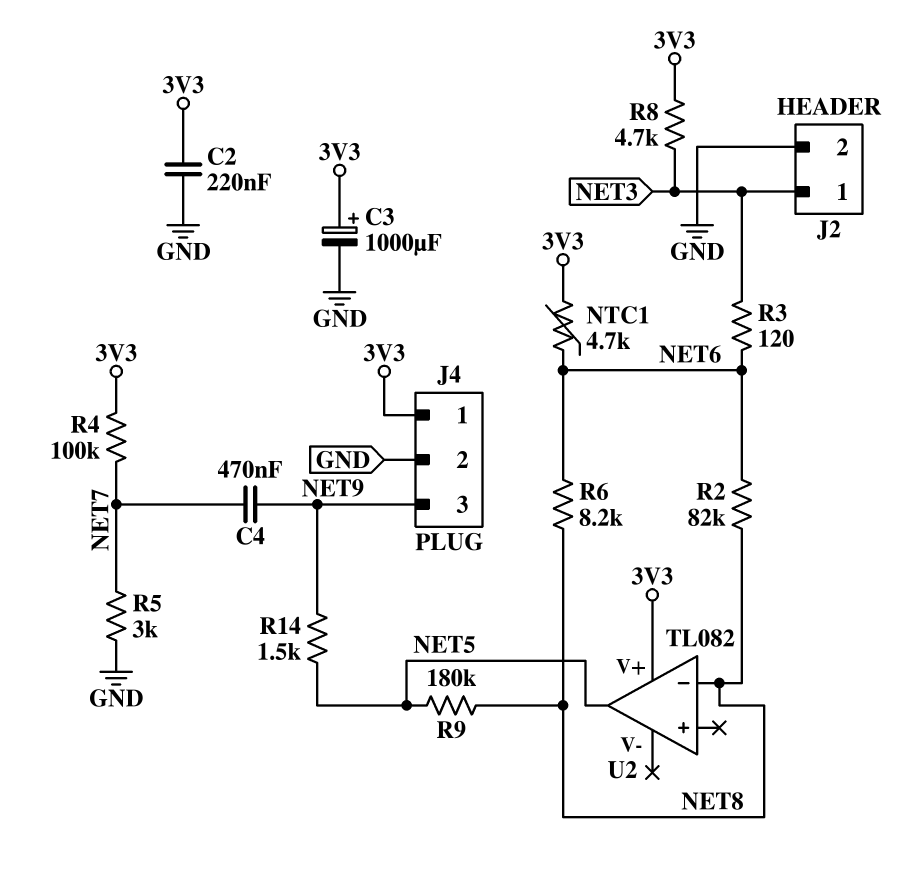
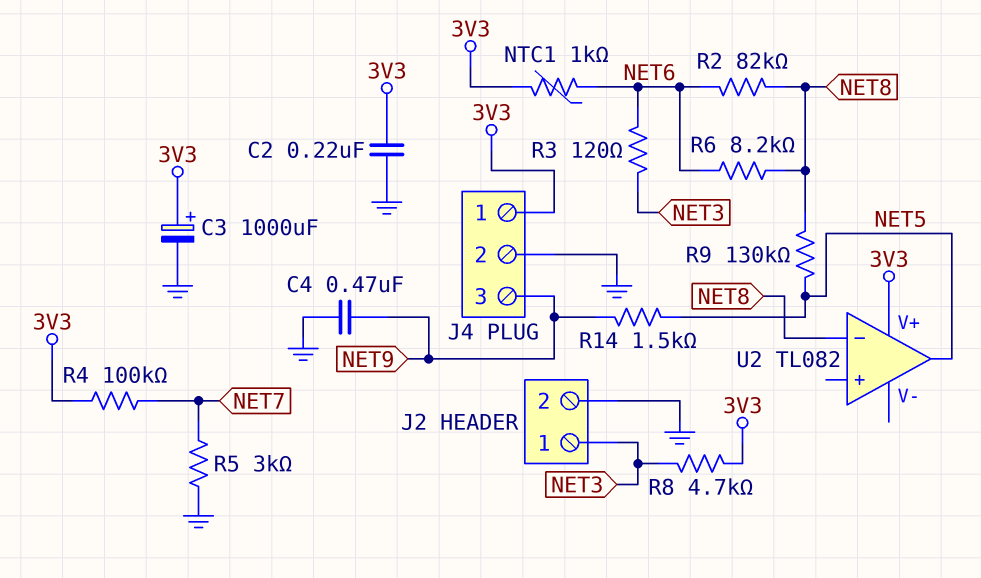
C4: 470nF (NET7, NET9) -> 470nF (GND, NET9)
NTC1: 4.7k (3V3, NET6) -> 1k (3V3, NET6)
R9: 180k (NET5, NET8) -> 130k (NET5, NET8)

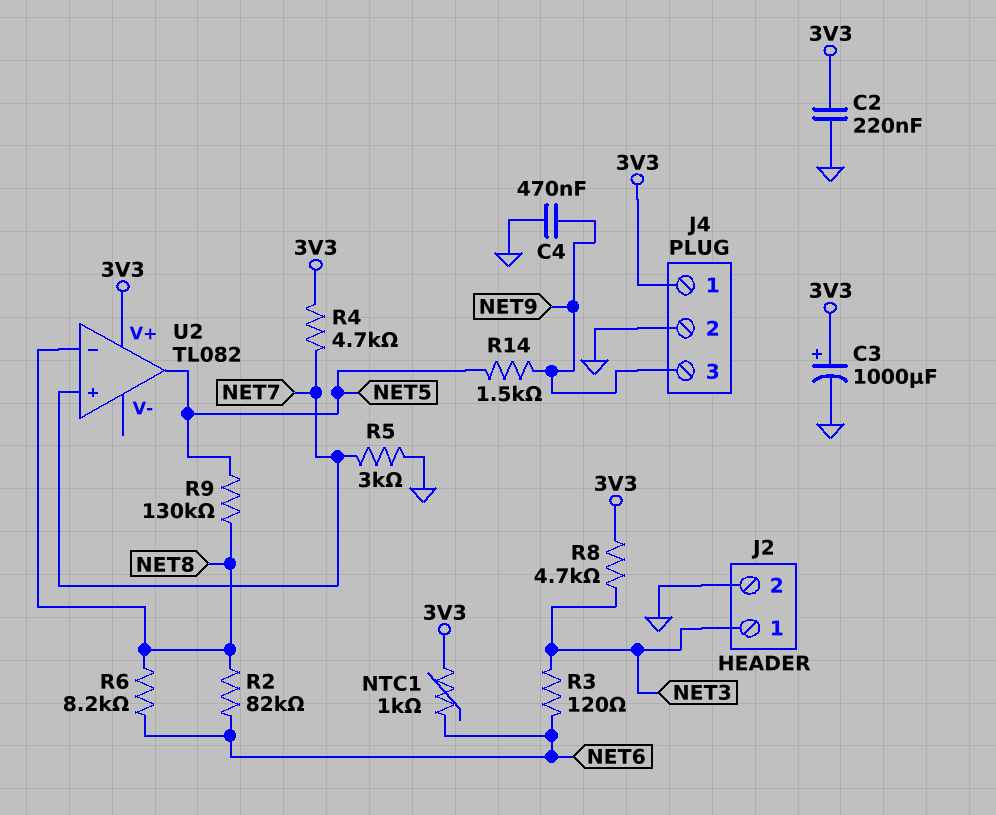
R4: 100k (3V3, NET7) -> 4.7k (3V3, NET7)
U2 pin in+: none -> NET7

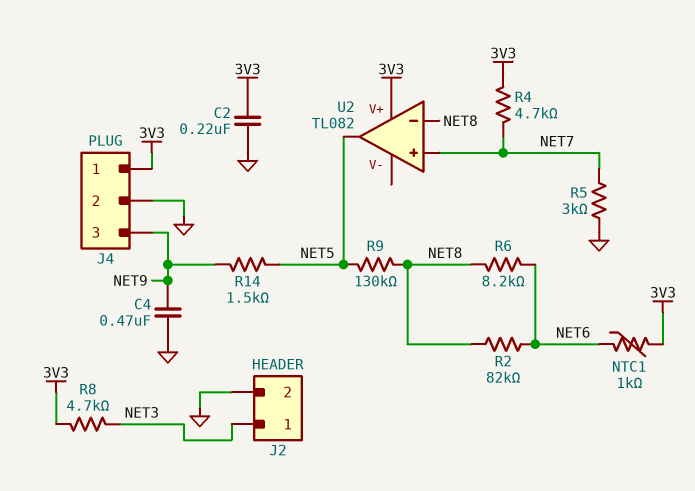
C3: 1000uF (plus 3V3, minus GND) -> none
R3: 120 (NET3, NET6) -> none

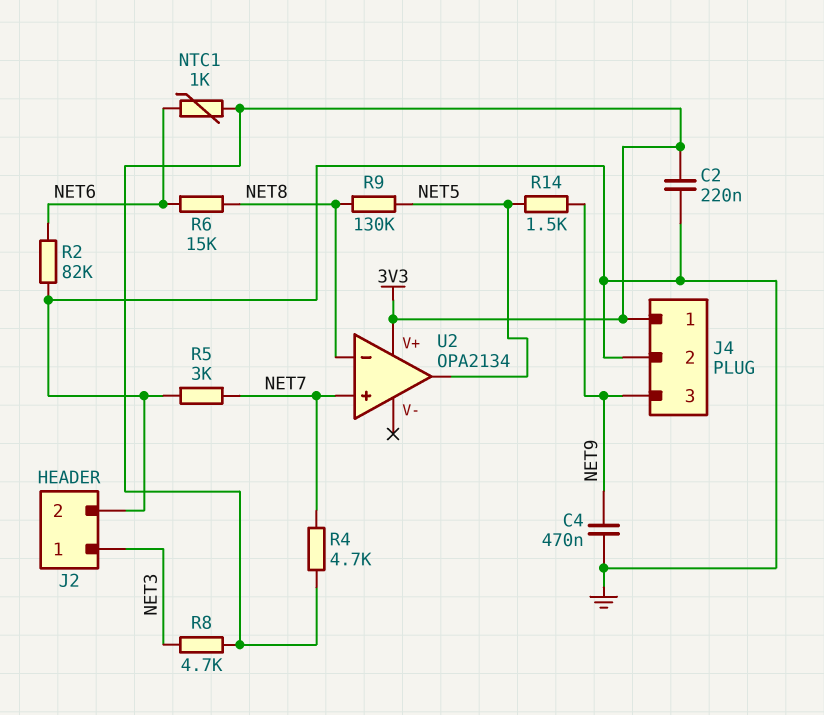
R2: 82k (NET6, NET8) -> 82k (GND, NET6)
R6: 8.2k (NET6, NET8) -> 15k (NET6, NET8)
U2: TL082 -> OPA2134

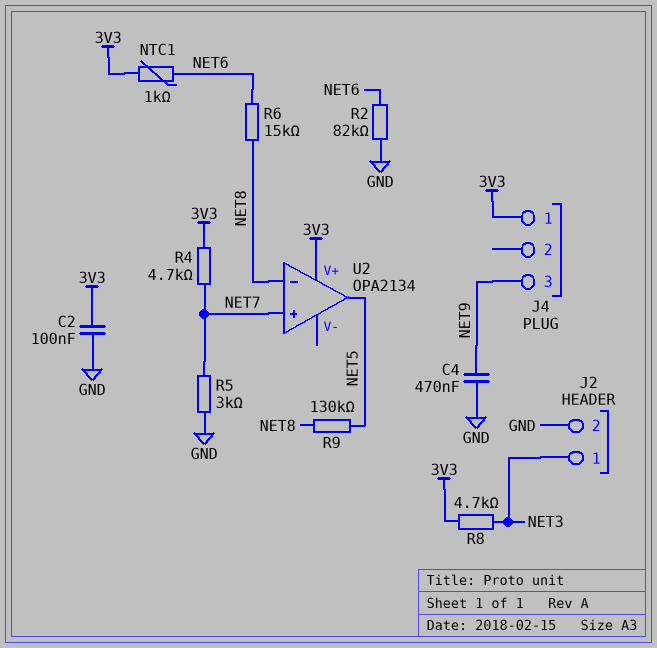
C2: 220nF (3V3, GND) -> 100nF (3V3, GND)
J4 pin 2: GND -> none
R14: 1.5k (NET5, NET9) -> none

